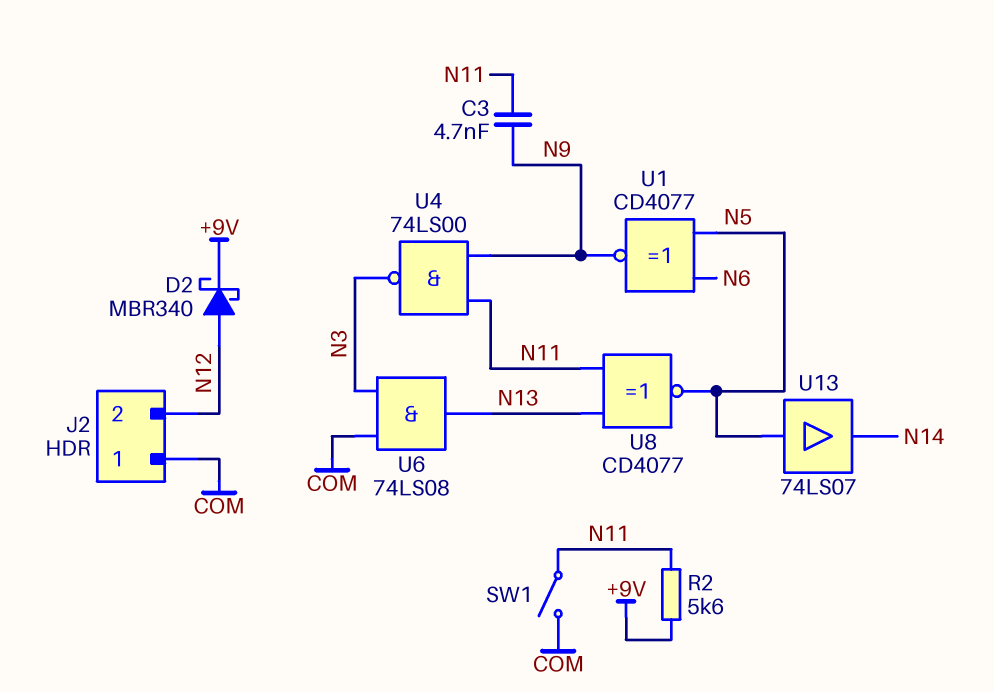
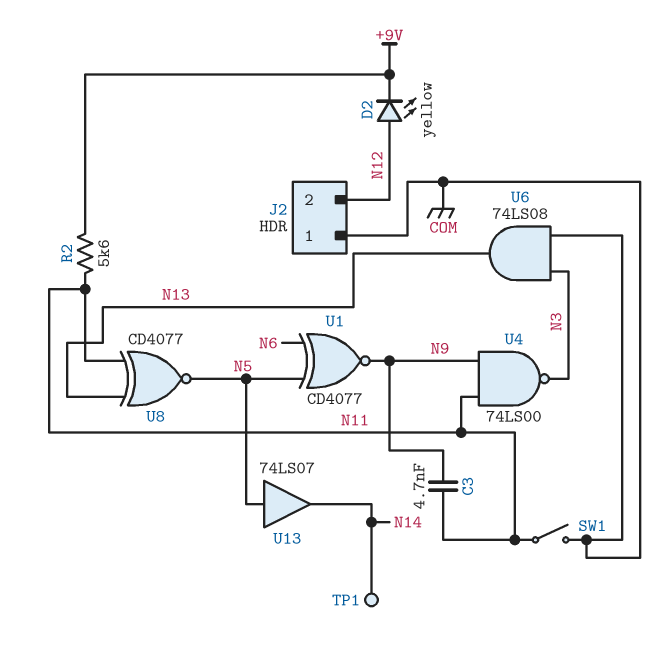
D2: schottky MBR340 (A N12, K +9V) -> LED yellow (A N12, K +9V)
TP1: none -> test point (N14)

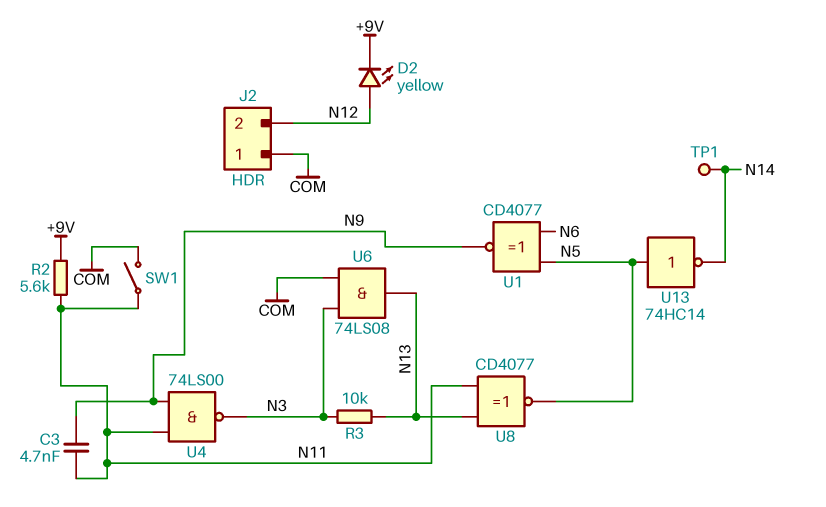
R3: none -> 10k (N3, N13)
U13: buffer 74LS07 (in N5, out N14) -> NOT 74HC14 (in N5, out N14)

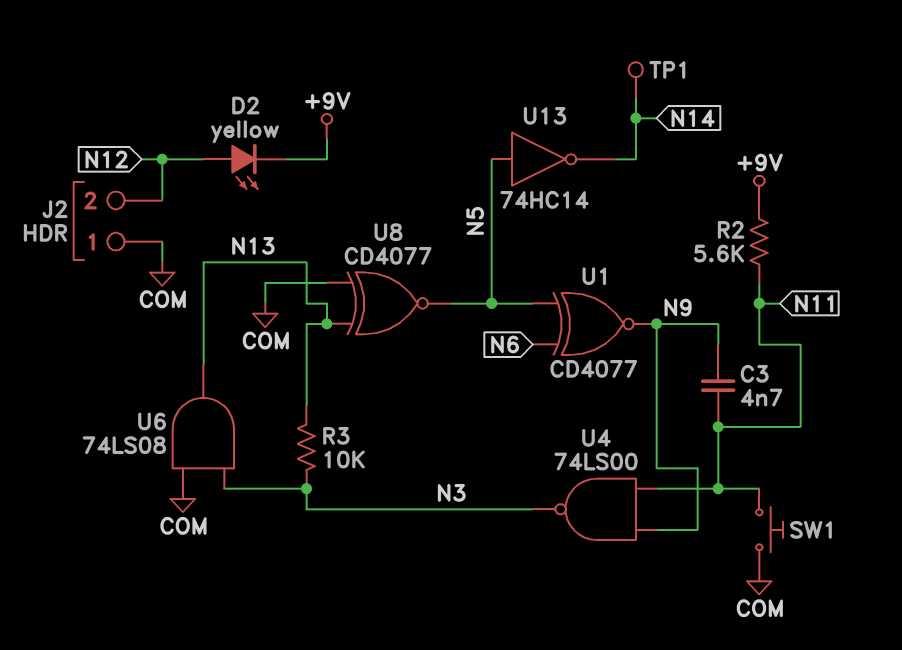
SW1: switch (COM, N11) -> button (COM, N11)
U8: XNOR CD4077 (in N11, in N13, out N5) -> XNOR CD4077 (in COM, in N13, out N5)

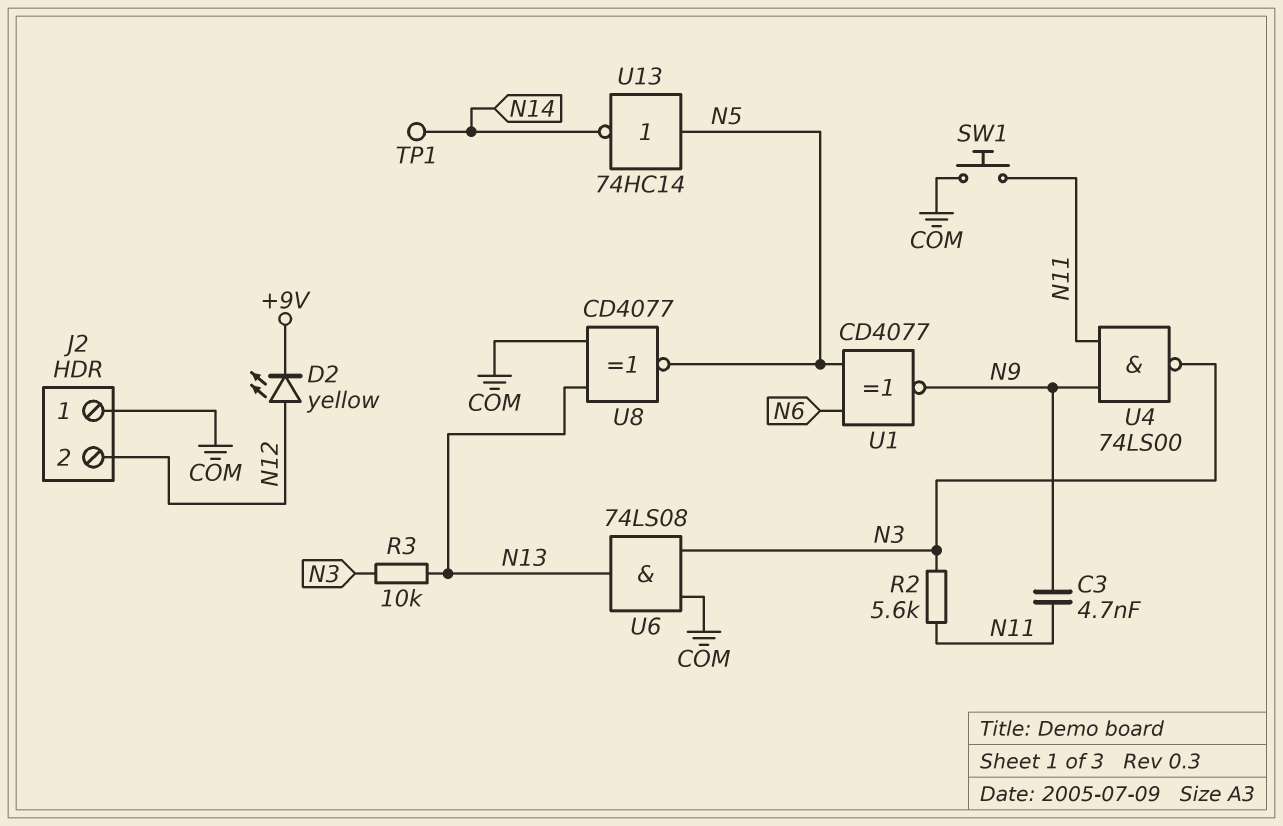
R2: 5.6k (+9V, N11) -> 5.6k (N3, N11)

